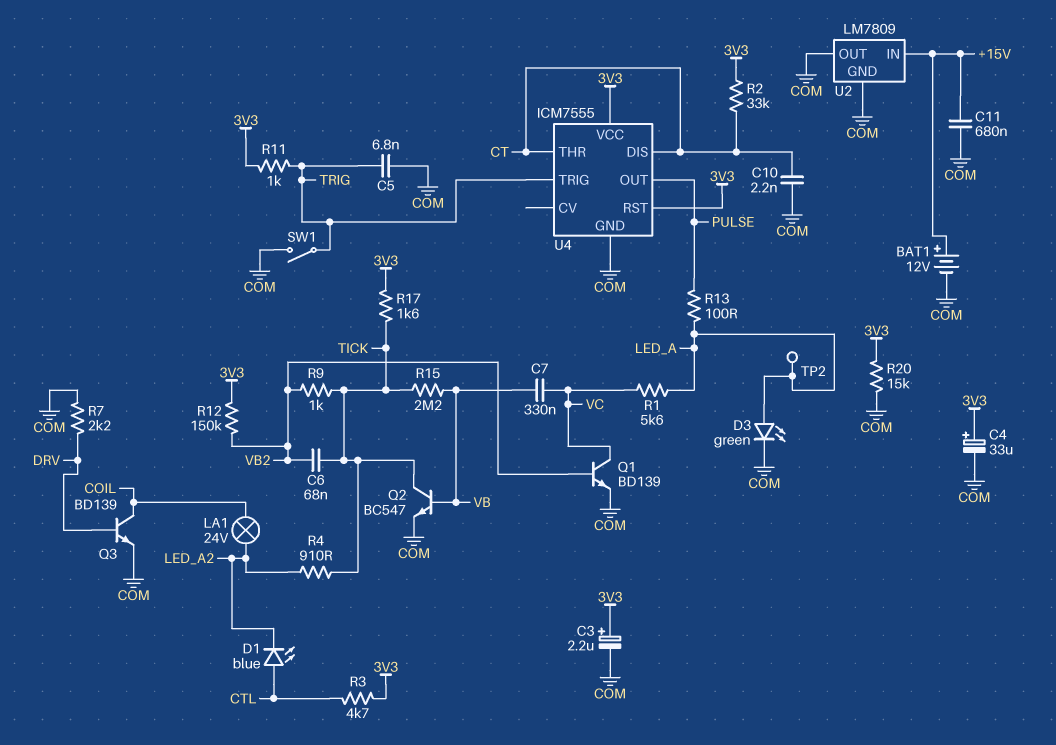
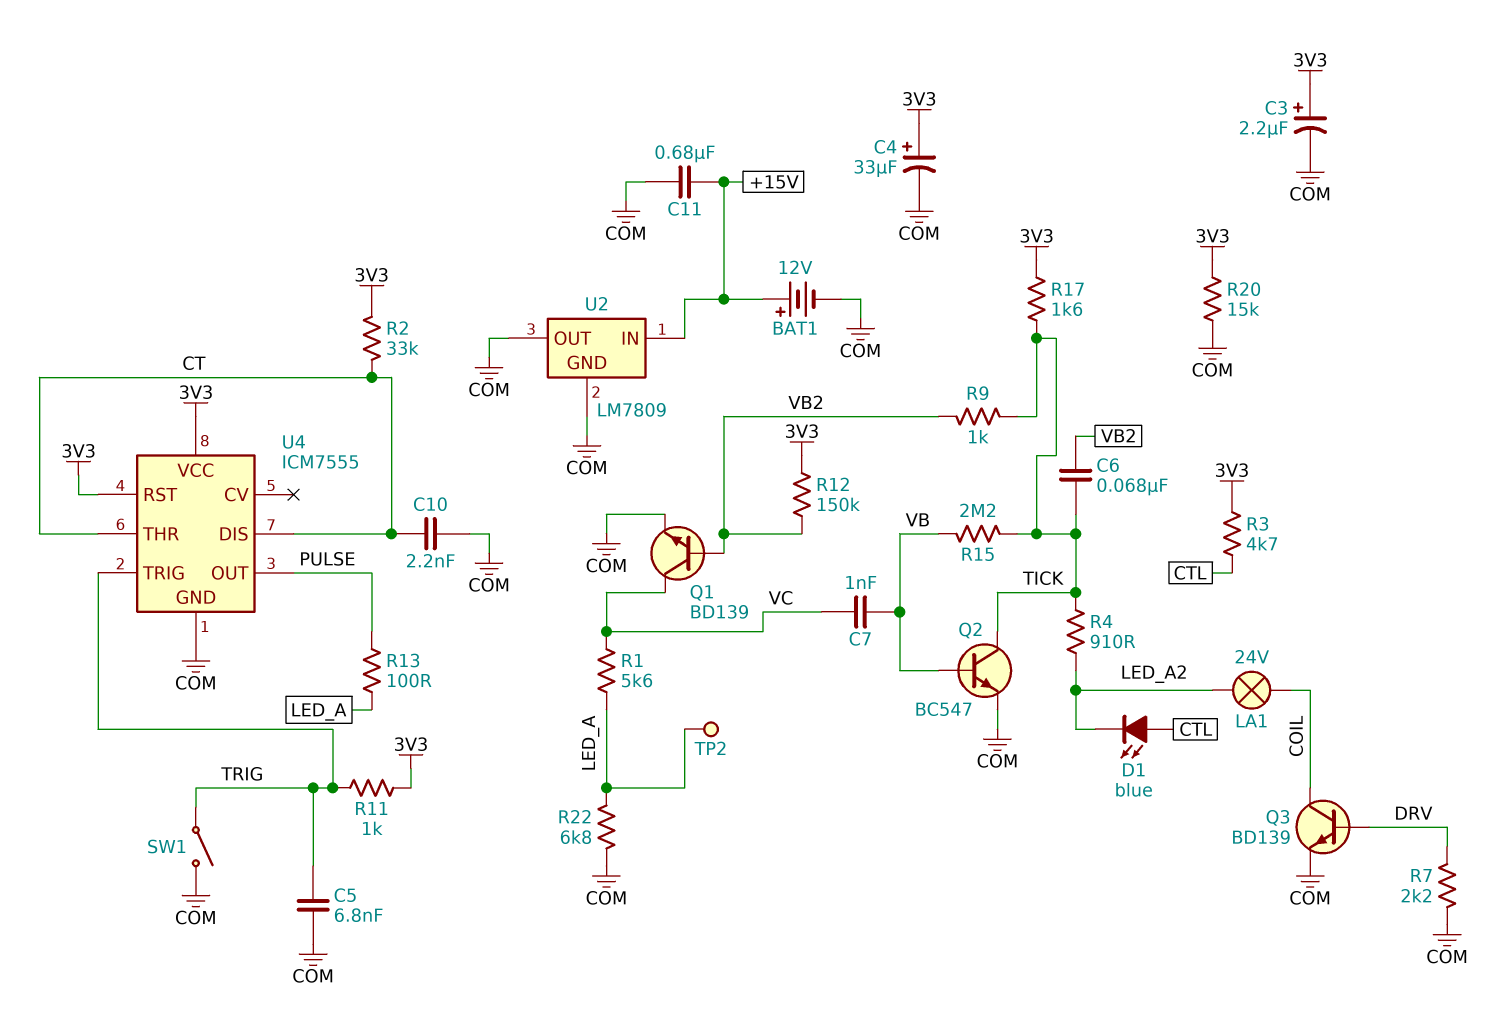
C7: 330nF (VB, VC) -> 1nF (VB, VC)
D3: LED green (A LED_A, K COM) -> none
R22: none -> 6.8k (COM, LED_A)

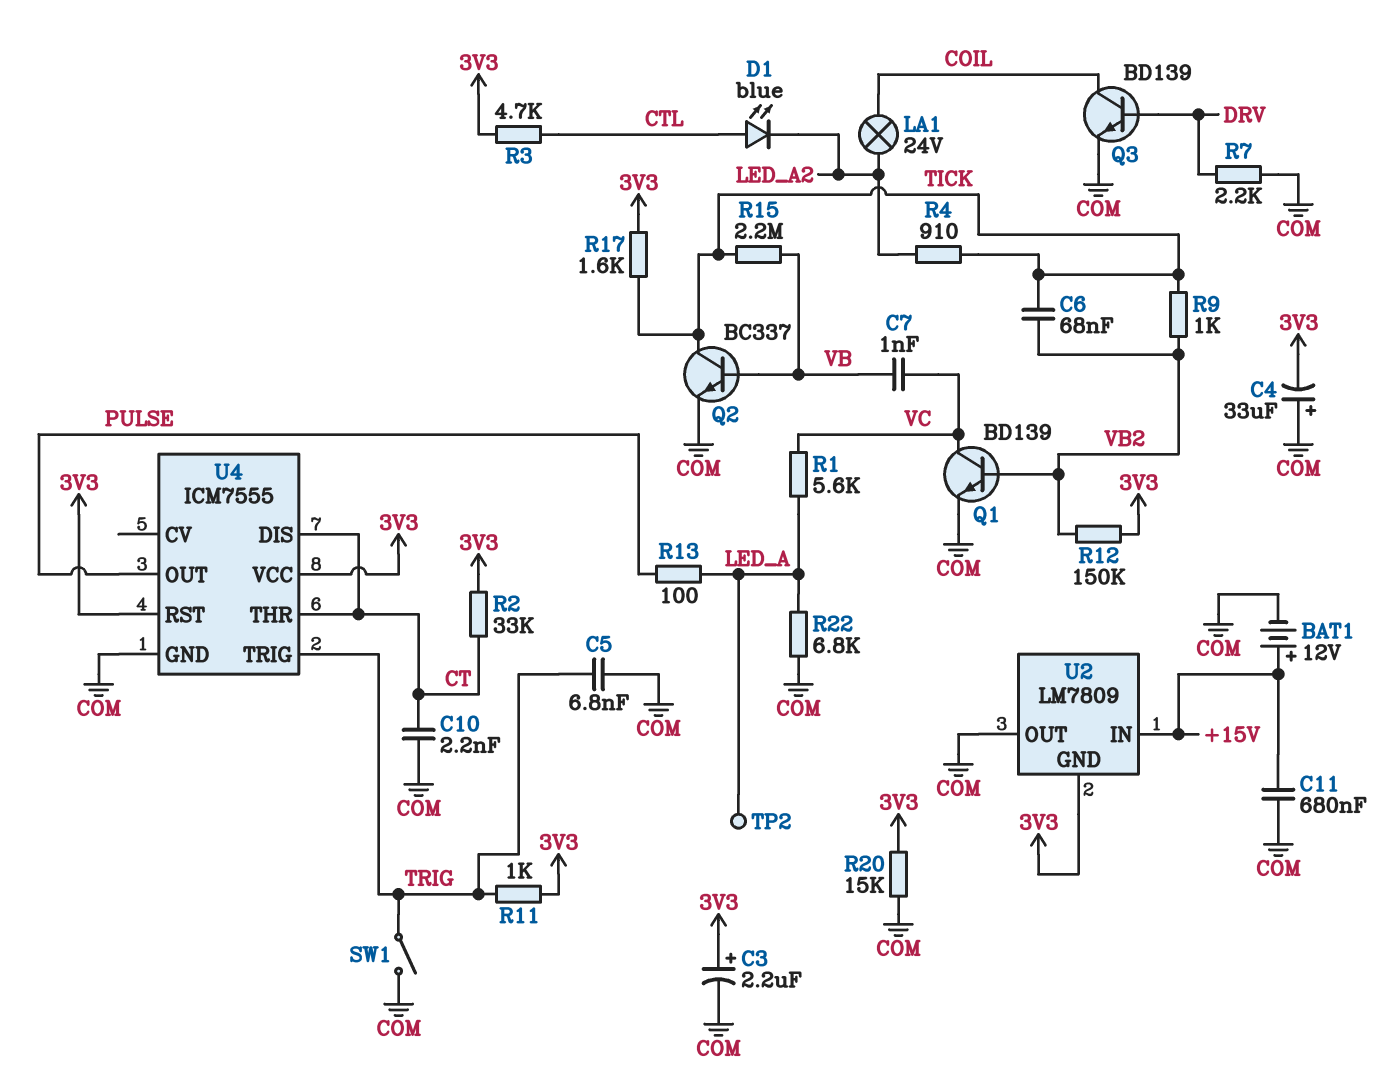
C4: 33uF (plus 3V3, minus COM) -> 33uF (plus COM, minus 3V3)
Q2: NPN BC547 (B VB, C TICK, E COM) -> NPN BC337 (B VB, C TICK, E COM)
U2 pin GND: COM -> 3V3

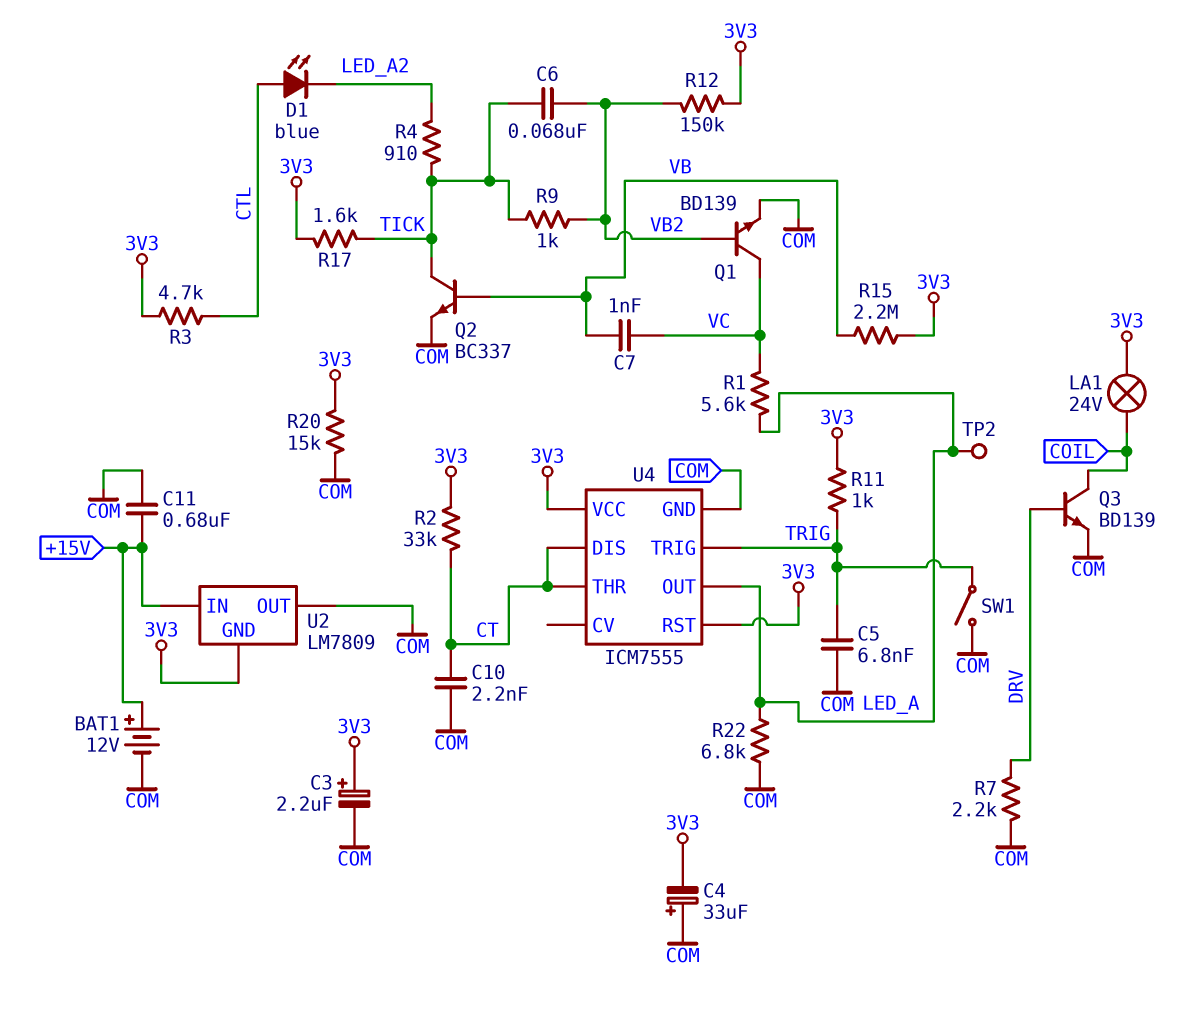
LA1: lamp 24V (COIL, LED_A2) -> lamp 24V (3V3, COIL)
R13: 100 (LED_A, PULSE) -> none
R15: 2.2M (TICK, VB) -> 2.2M (3V3, VB)
U4 pin OUT: PULSE -> LED_A

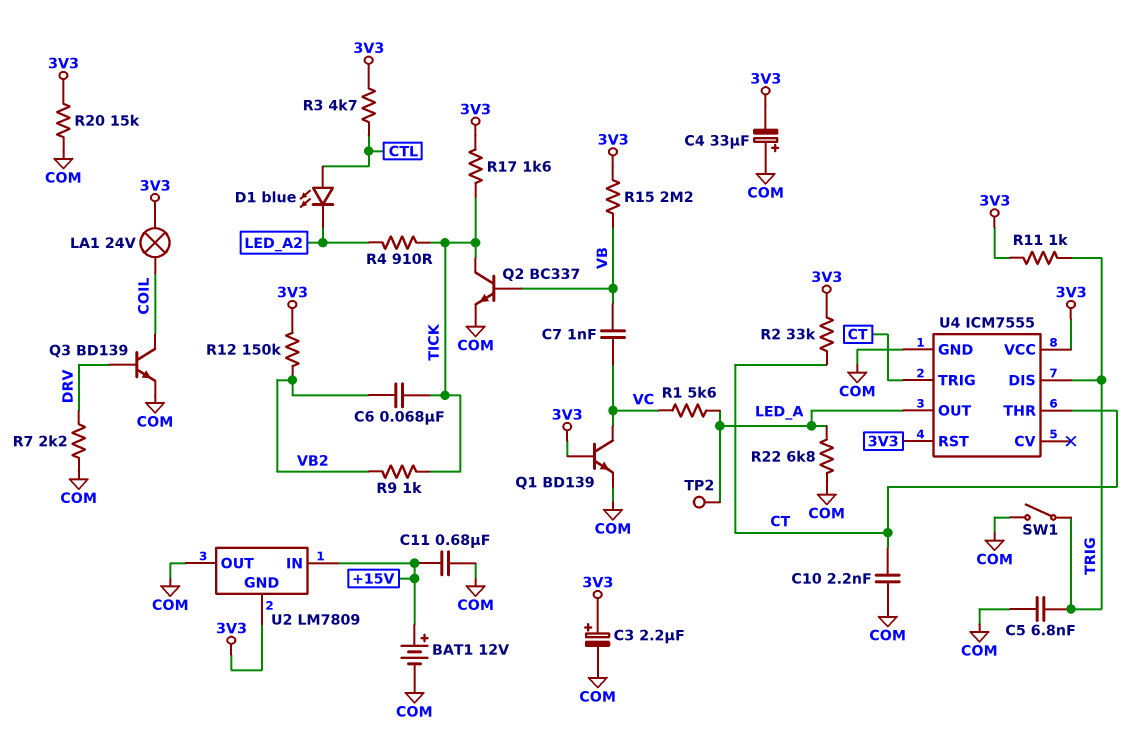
Q1: NPN BD139 (B VB2, C VC, E COM) -> NPN BD139 (B 3V3, C VC, E COM)
U4 pin DIS: CT -> TRIG
U4 pin TRIG: TRIG -> CT

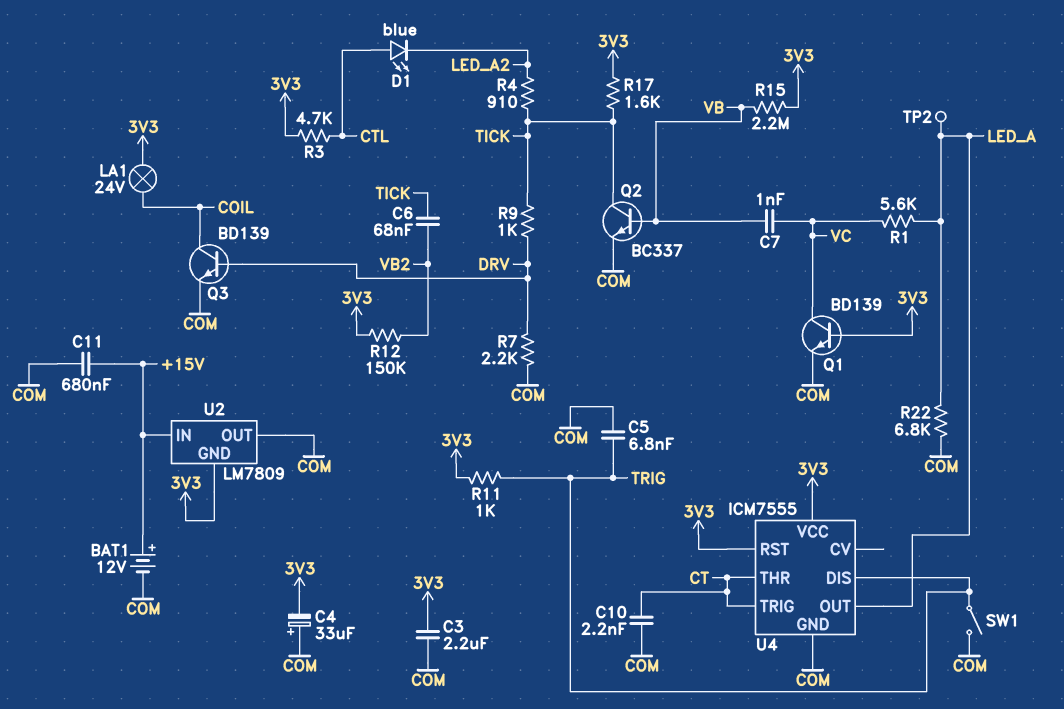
C3: 2.2uF (plus 3V3, minus COM) -> 2.2uF (3V3, COM)
R2: 33k (3V3, CT) -> none
R9: 1k (TICK, VB2) -> 1k (DRV, TICK)
R20: 15k (3V3, COM) -> none

